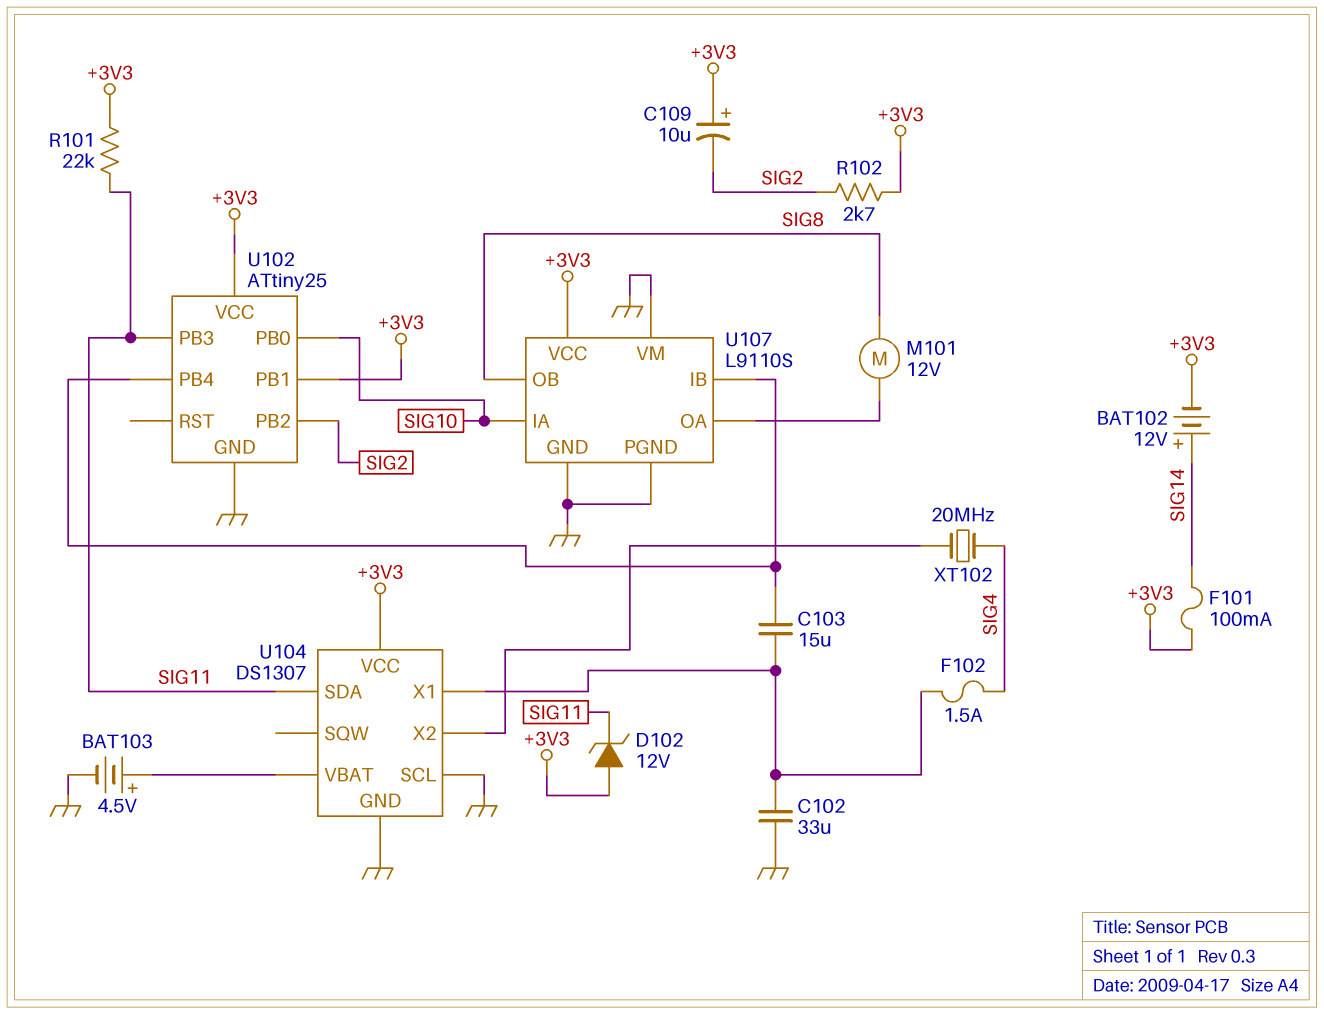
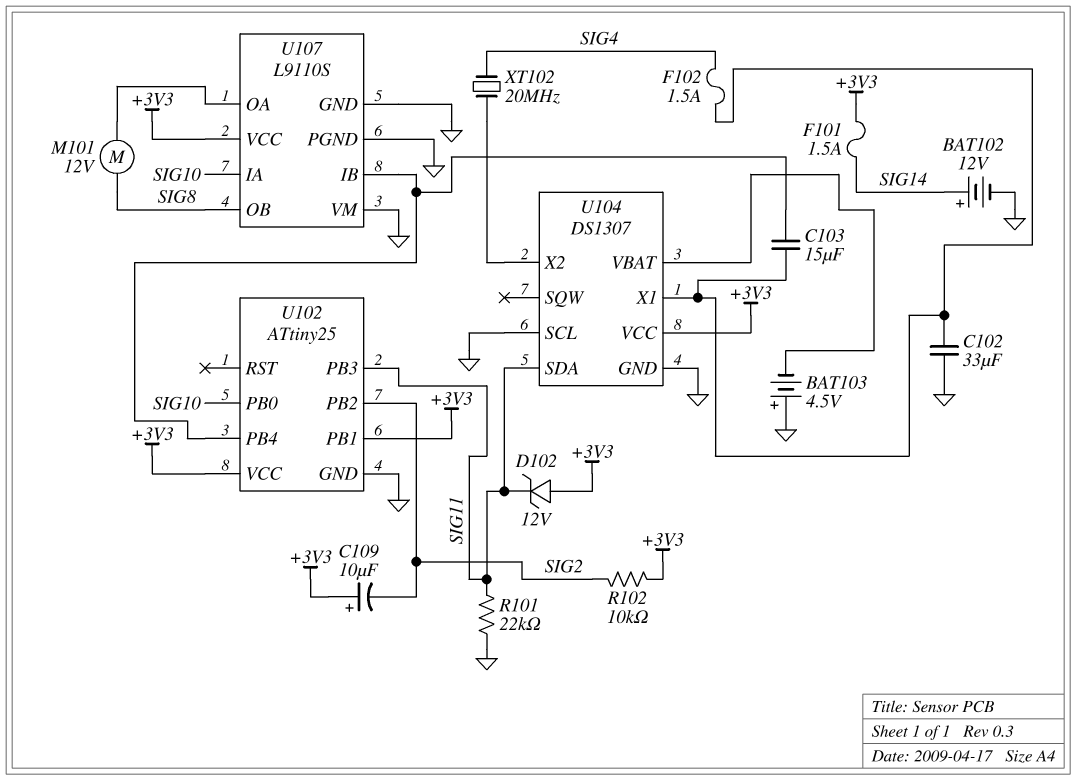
BAT102: 12V (plus SIG14, minus +3V3) -> 12V (plus SIG14, minus GND)
BAT103: 4.5V (plus U104/VBAT, minus GND) -> 4.5V (plus GND, minus U104/VBAT)
F101: 100mA (+3V3, SIG14) -> 1.5A (+3V3, SIG14)
R101: 22k (+3V3, SIG11) -> 22k (GND, SIG11)
R102: 2.7k (+3V3, SIG2) -> 10k (+3V3, SIG2)

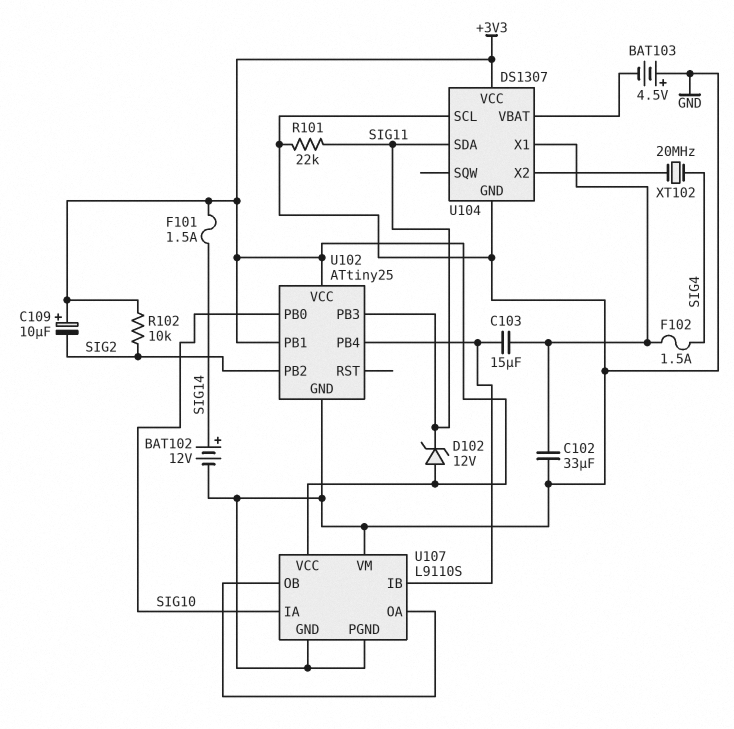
M101: motor 12V (SIG8, U107/OA) -> none
U107 pin OB: SIG8 -> U107/OA

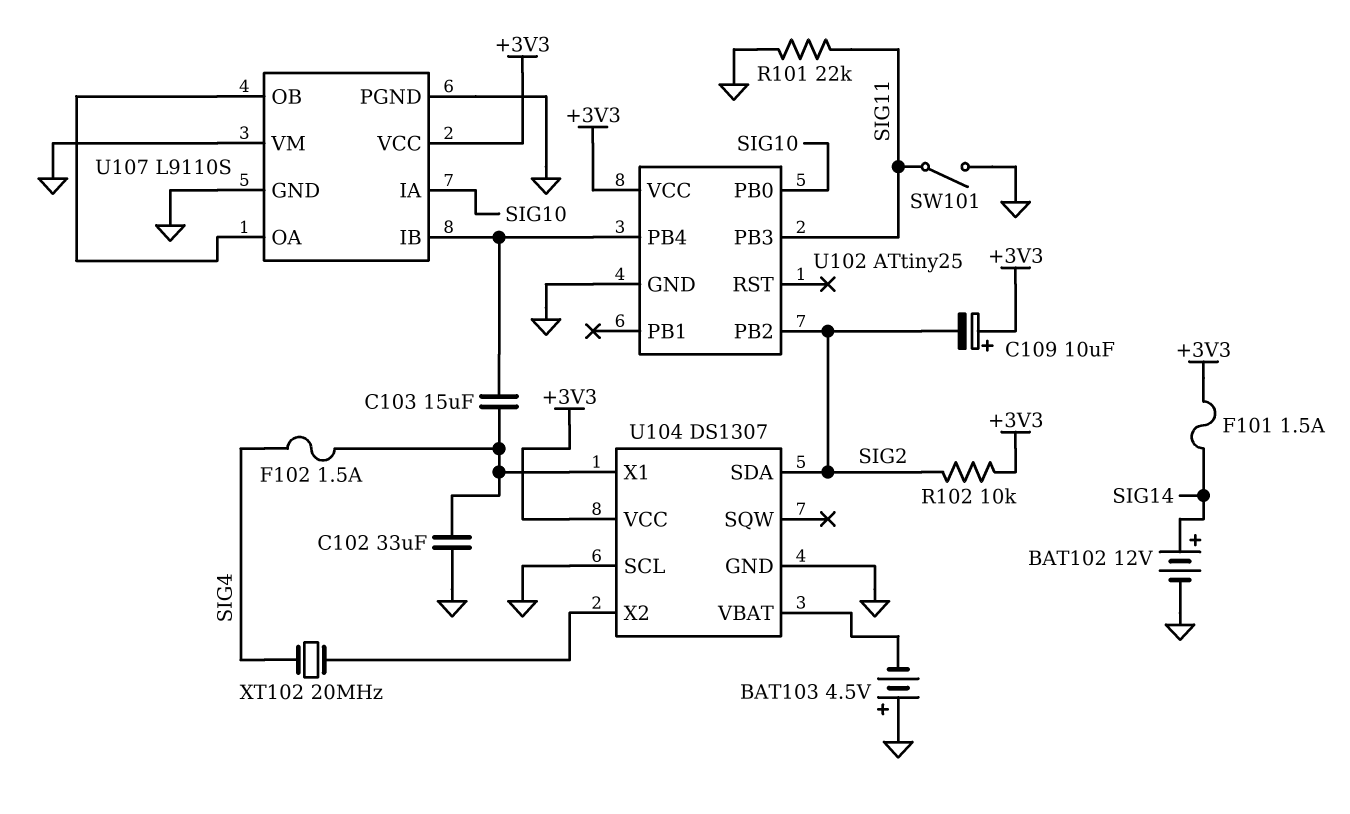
D102: zener 12V (A +3V3, K SIG11) -> none
SW101: none -> switch (GND, SIG11)
U102 pin PB1: +3V3 -> none
U104 pin SDA: SIG11 -> SIG2

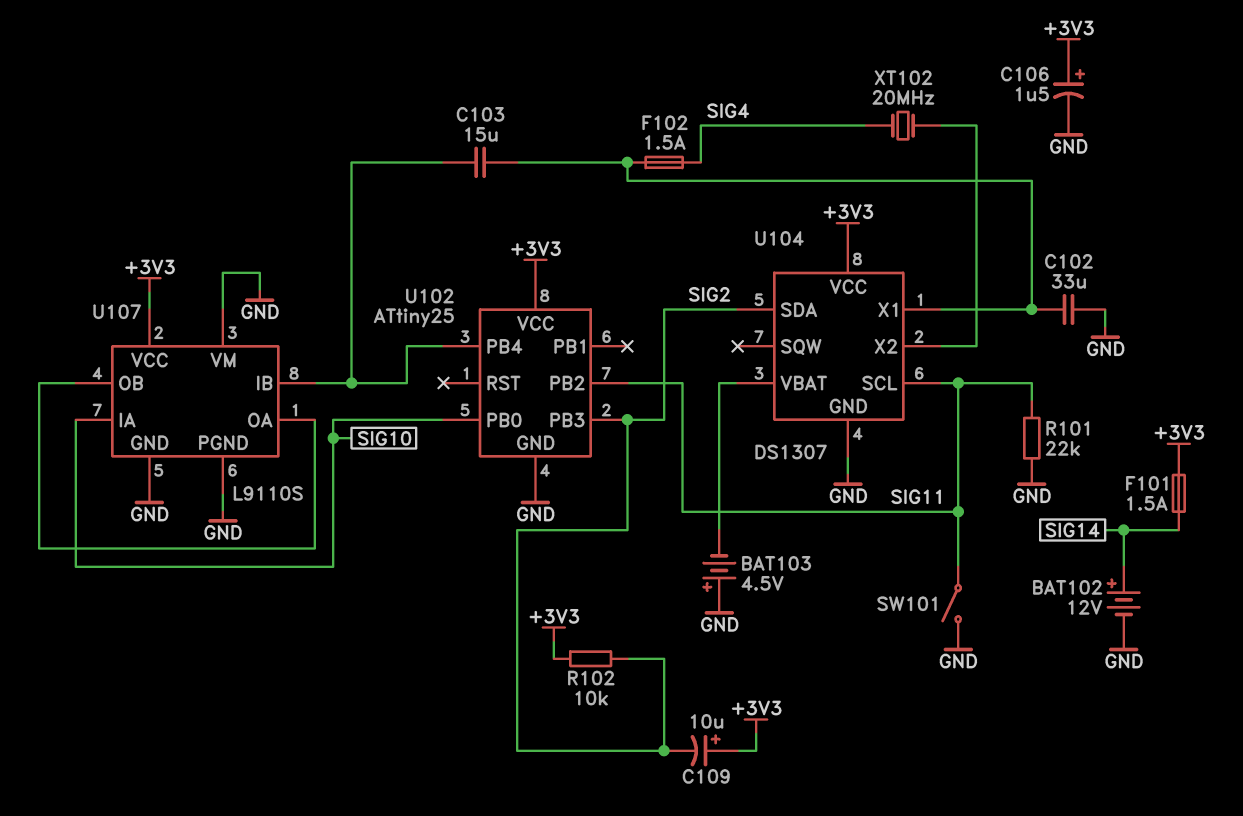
C106: none -> 1.5uF (plus +3V3, minus GND)
U102 pin PB2: SIG2 -> SIG11
U102 pin PB3: SIG11 -> SIG2
U104 pin SCL: GND -> SIG11

